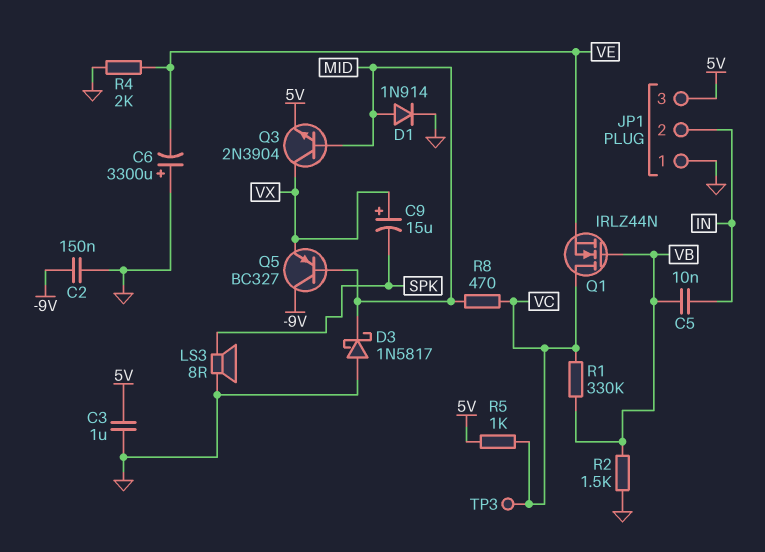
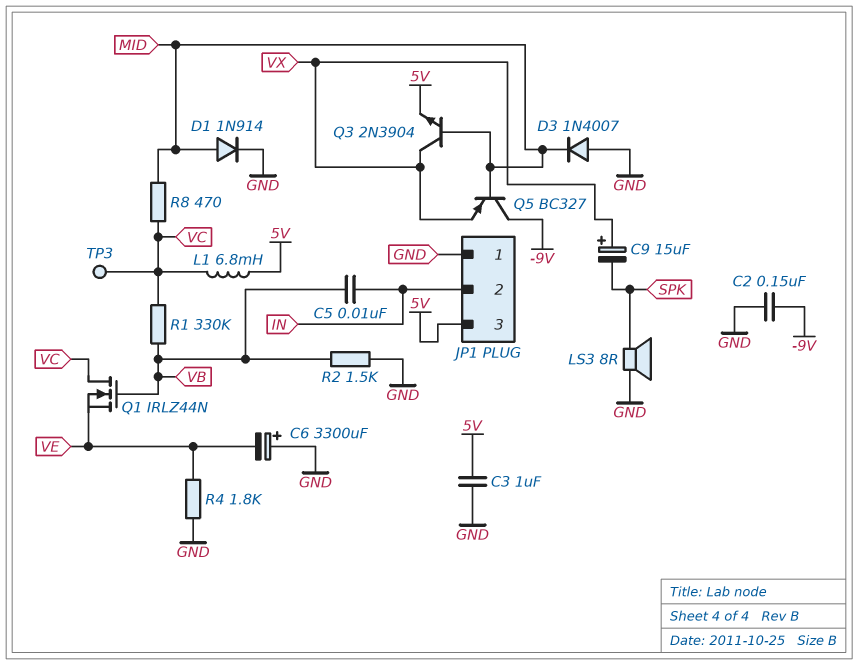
D3: schottky 1N5817 (A GND, K MID) -> diode 1N4007 (A GND, K MID)
L1: none -> 6.8mH (5V, VC)
R4: 2k (GND, VE) -> 1.8k (GND, VE)
R5: 1k (5V, VC) -> none

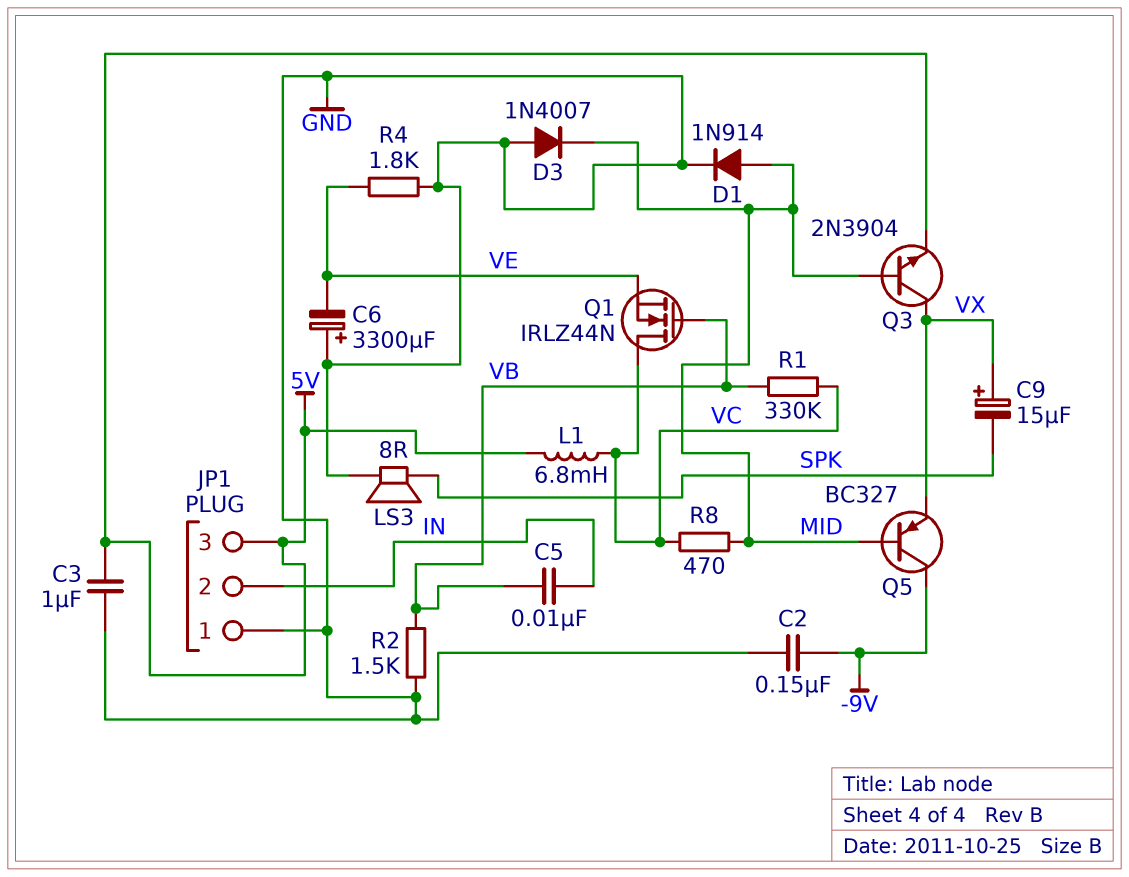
TP3: test point (VC) -> none

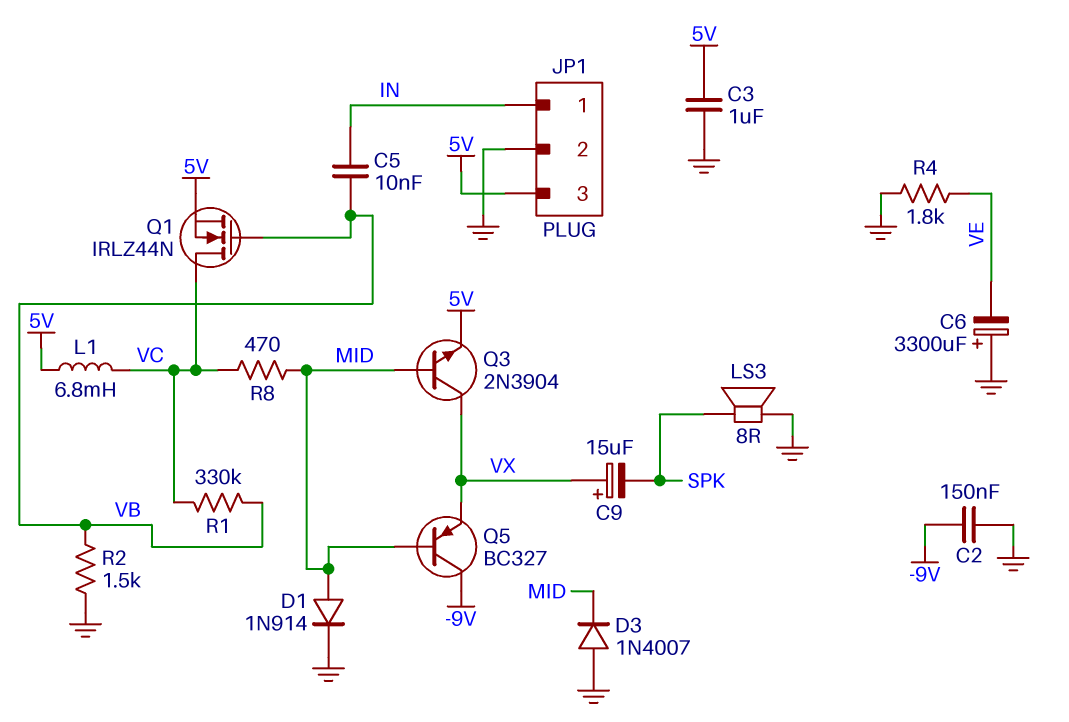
JP1 pin 1: GND -> IN
JP1 pin 2: IN -> GND
Q1: NMOS IRLZ44N (G VB, D VC, S VE) -> NMOS IRLZ44N (G VB, D VC, S 5V)

